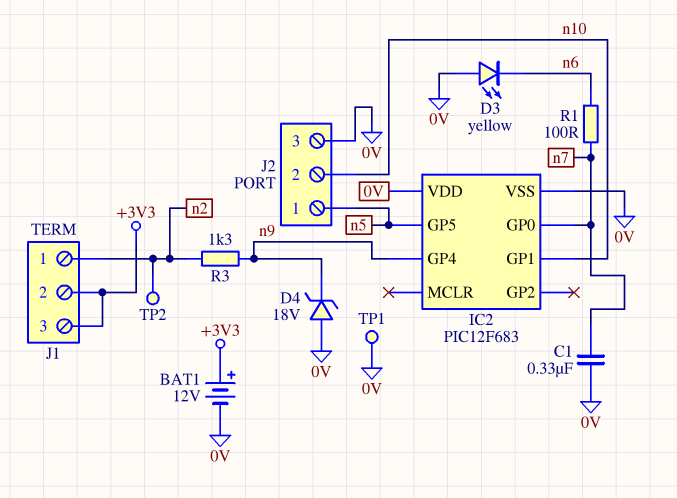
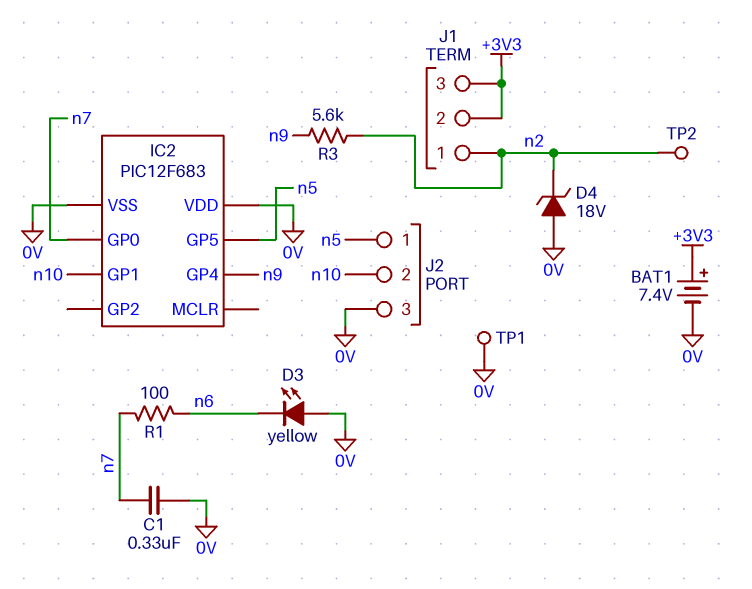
BAT1: 12V (plus +3V3, minus 0V) -> 7.4V (plus +3V3, minus 0V)
D4: zener 18V (A 0V, K n9) -> zener 18V (A 0V, K n2)
R3: 1.3k (n2, n9) -> 5.6k (n2, n9)

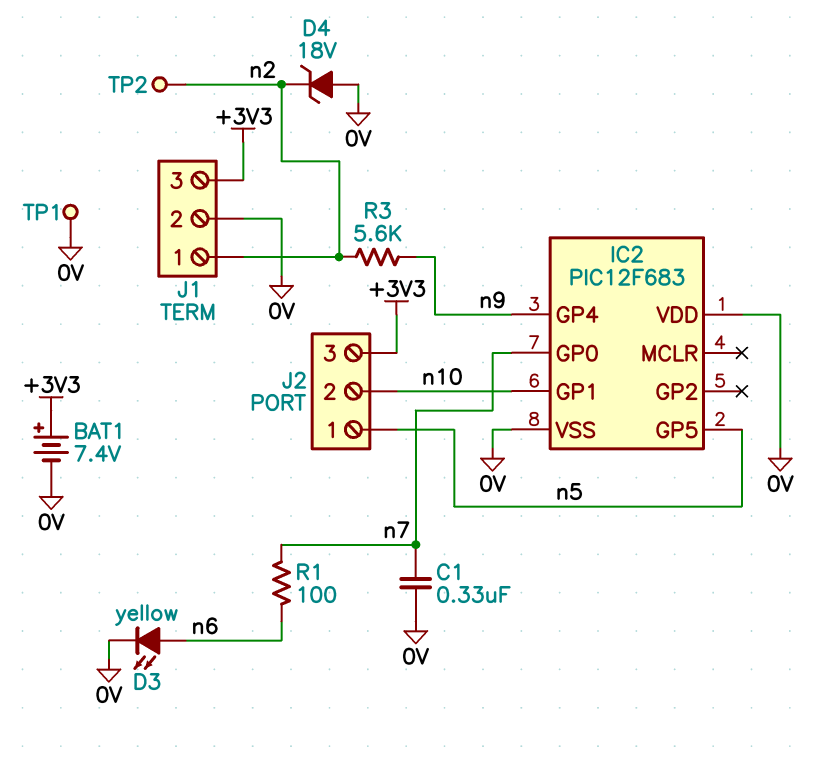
D3: LED yellow (A 0V, K n6) -> LED yellow (A n6, K 0V)
J1 pin 2: +3V3 -> 0V
J2 pin 3: 0V -> +3V3

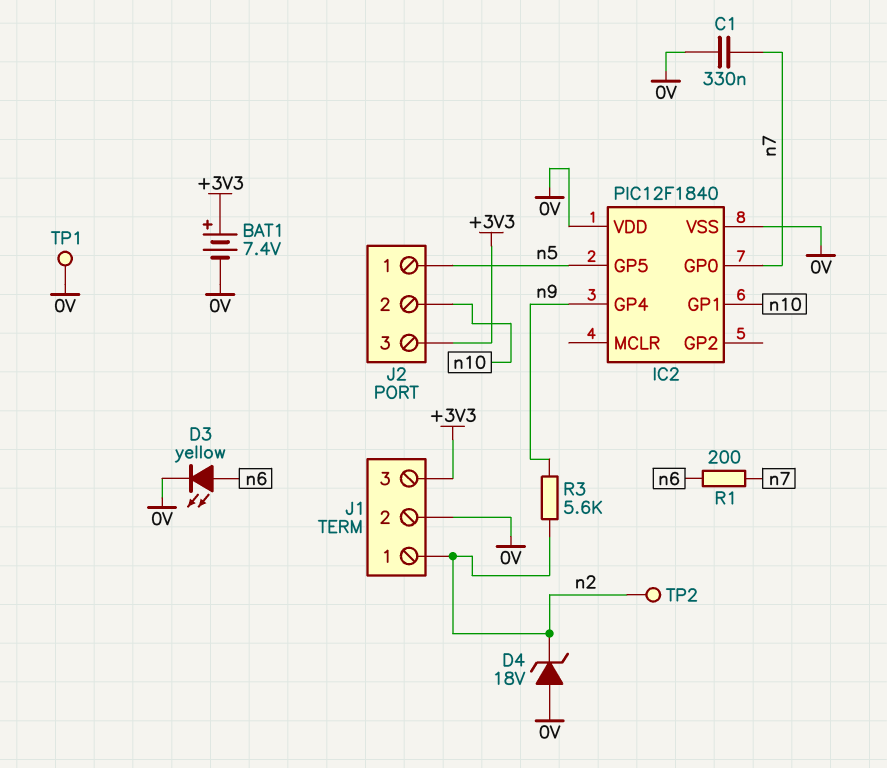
IC2: PIC12F683 -> PIC12F1840
R1: 100 (n6, n7) -> 200 (n6, n7)

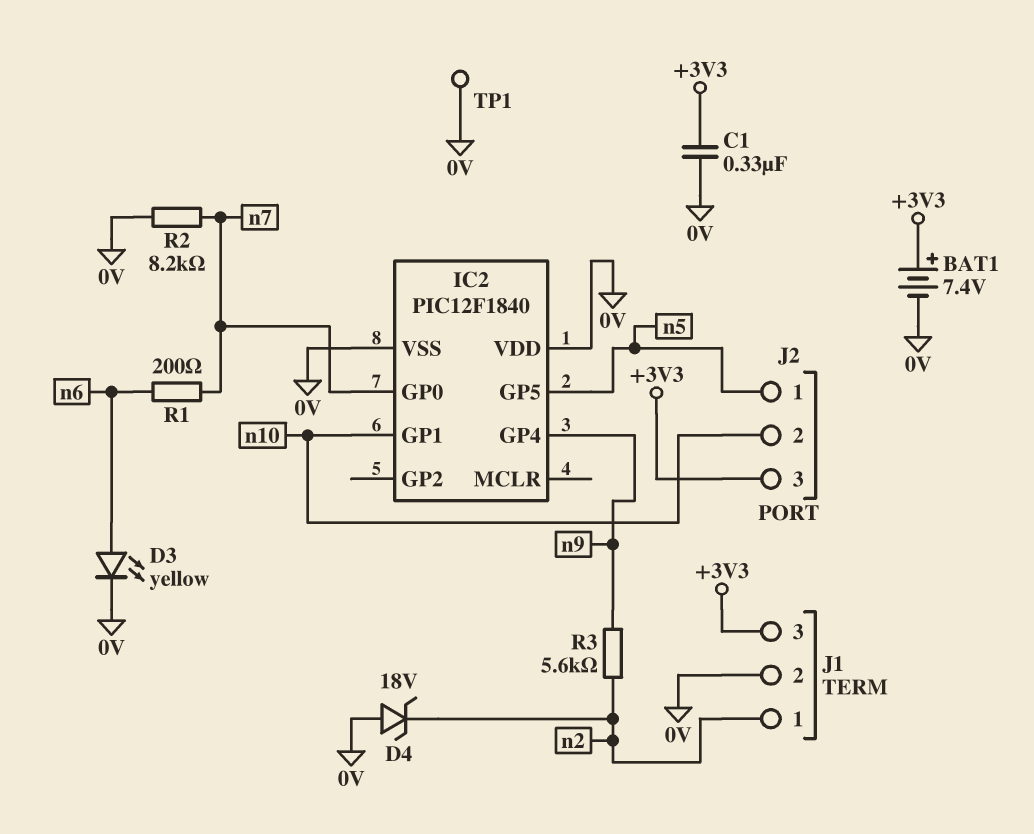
C1: 330nF (0V, n7) -> 330nF (+3V3, 0V)
R2: none -> 8.2k (0V, n7)
TP2: test point (n2) -> none

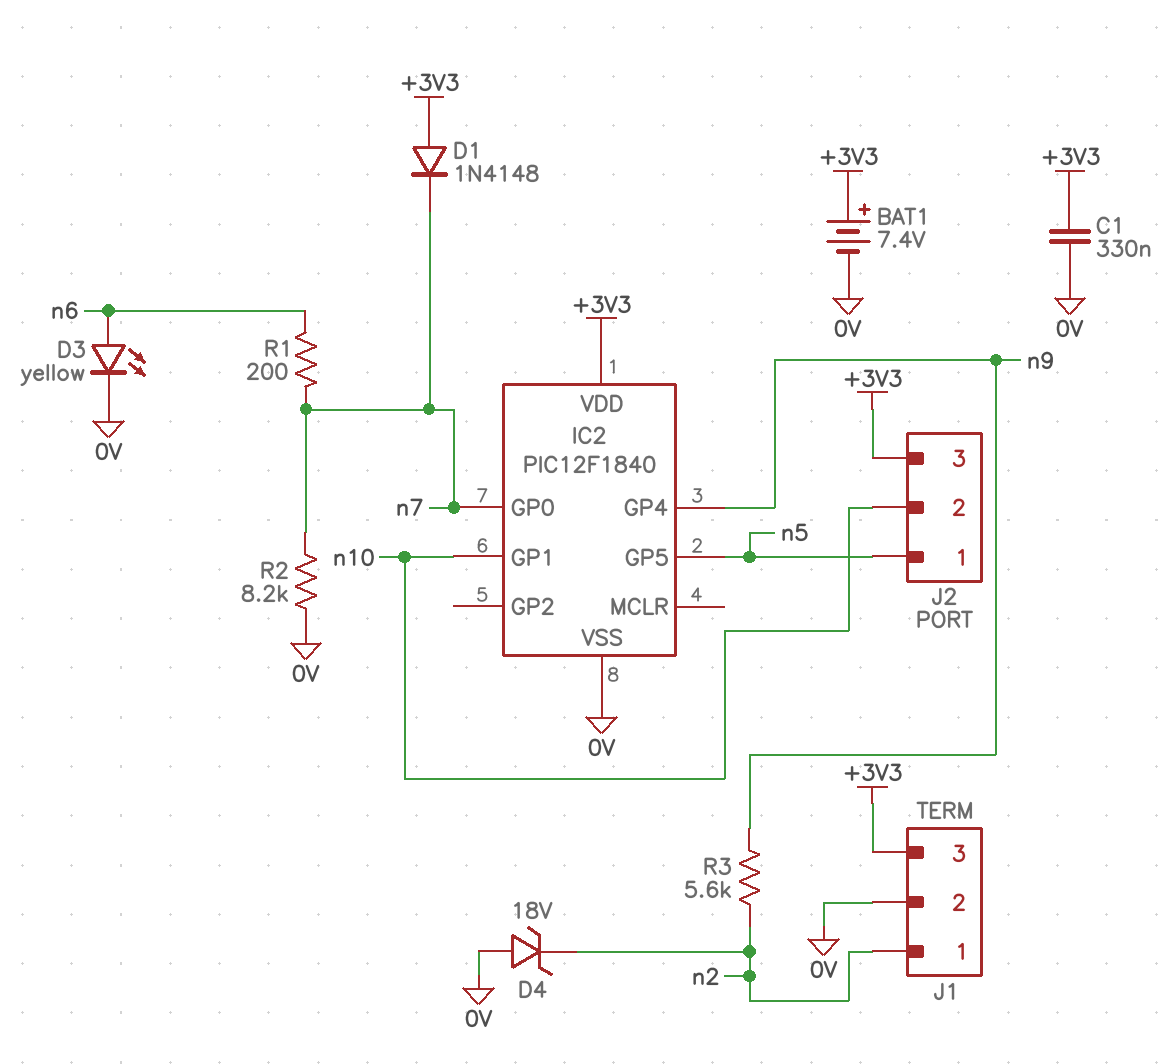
D1: none -> diode 1N4148 (A +3V3, K n7)
IC2 pin VDD: 0V -> +3V3
TP1: test point (0V) -> none

